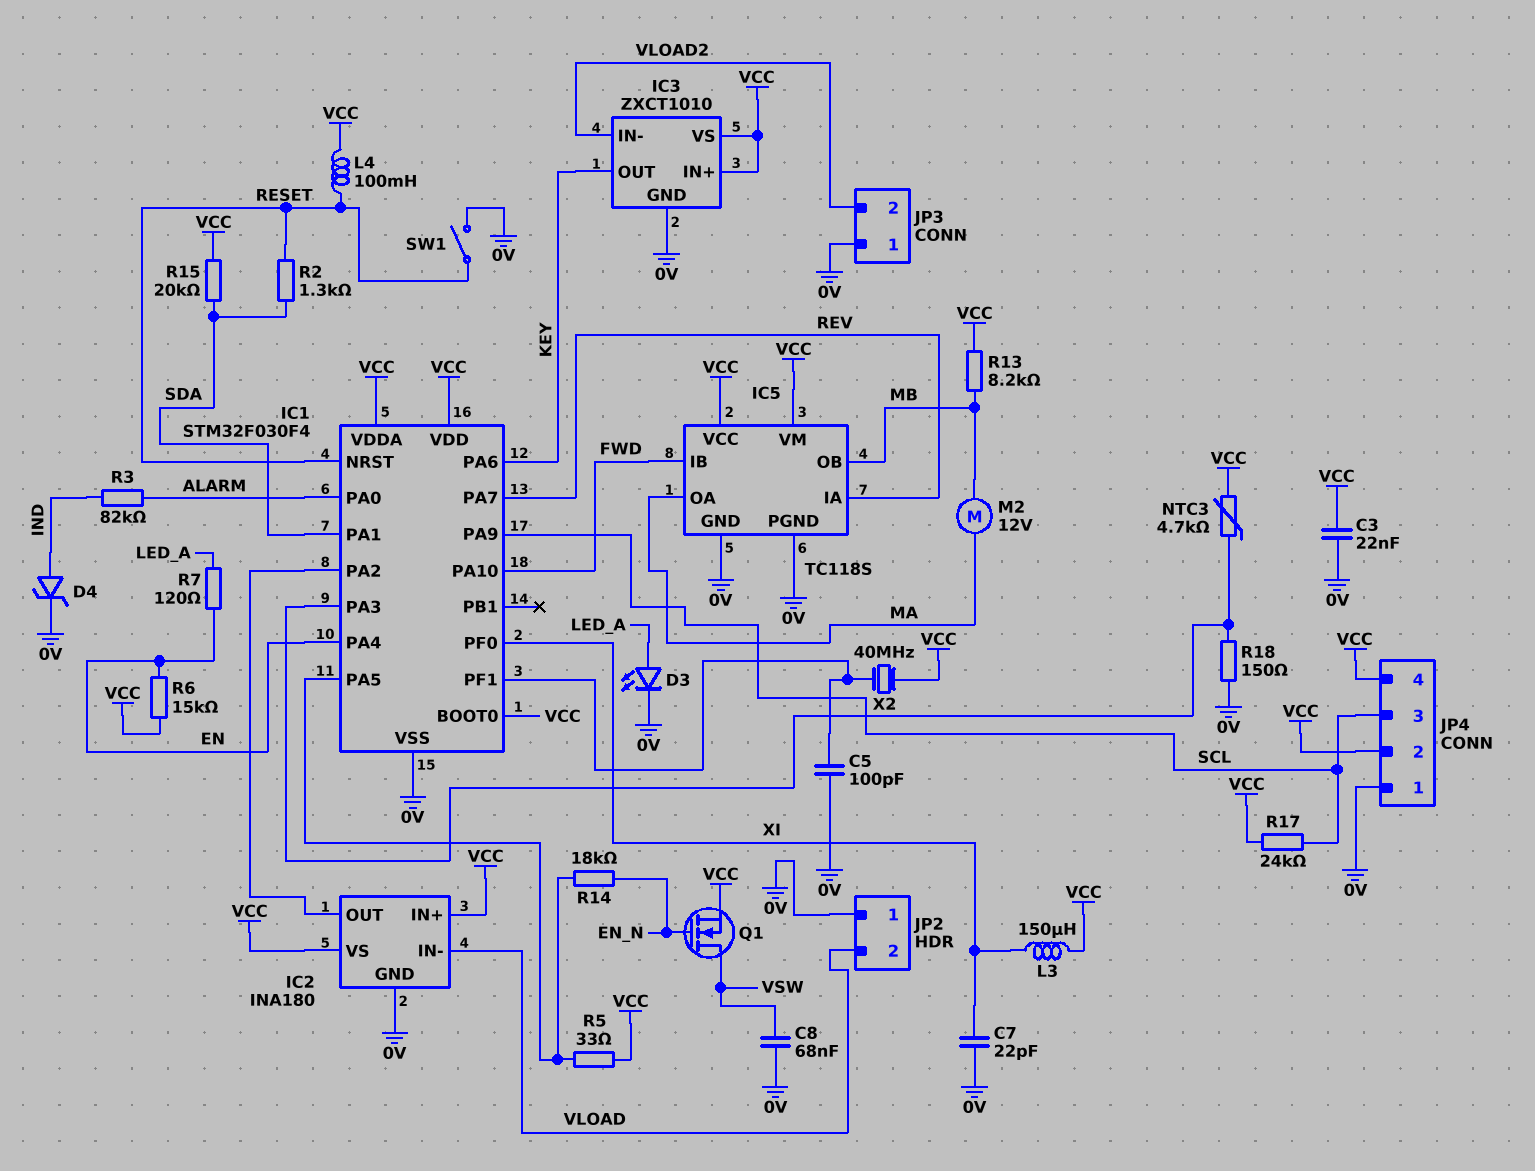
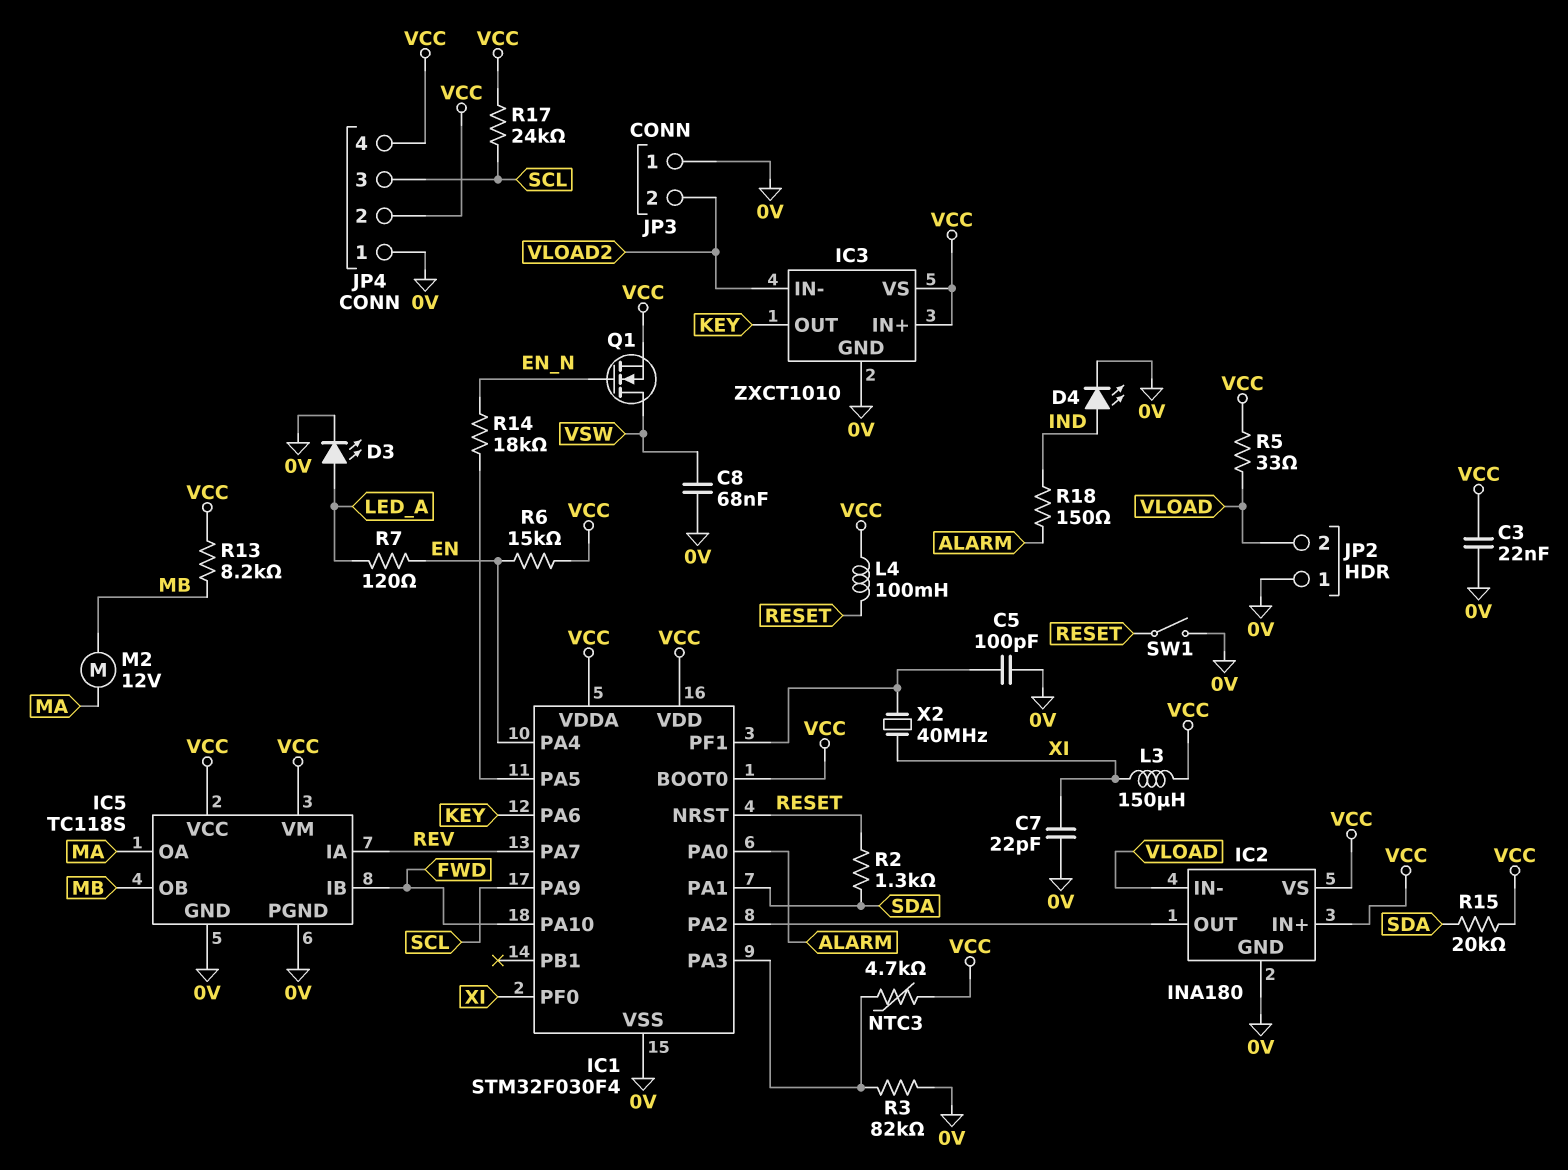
D4: zener (A IND, K 0V) -> LED (A IND, K 0V)
R3: 82k (ALARM, IND) -> 82k (0V, IC1/PA3)
R5: 33 (IC1/PA5, VCC) -> 33 (VCC, VLOAD)
R18: 150 (0V, IC1/PA3) -> 150 (ALARM, IND)
X2: 40MHz (IC1/PF1, VCC) -> 40MHz (IC1/PF1, XI)

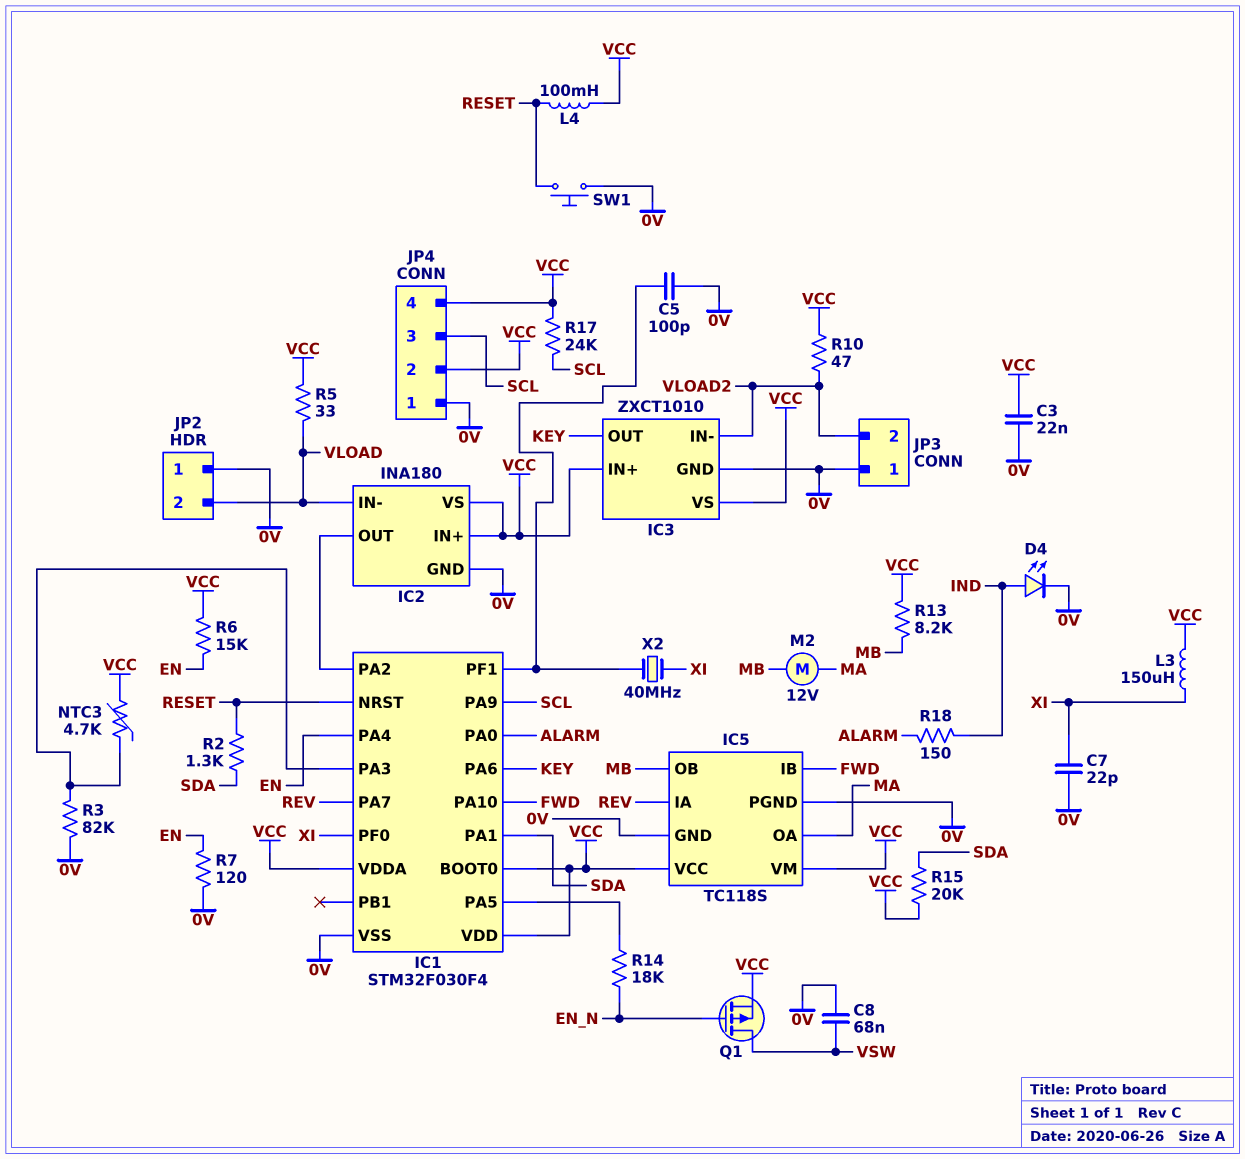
D3: LED (A LED_A, K 0V) -> none
Q1: NMOS (G EN_N, D VSW, S VCC) -> PMOS (G EN_N, D VSW, S VCC)
R7: 120 (EN, LED_A) -> 120 (0V, EN)
R10: none -> 47 (VCC, VLOAD2)
SW1: switch (0V, RESET) -> button (0V, RESET)

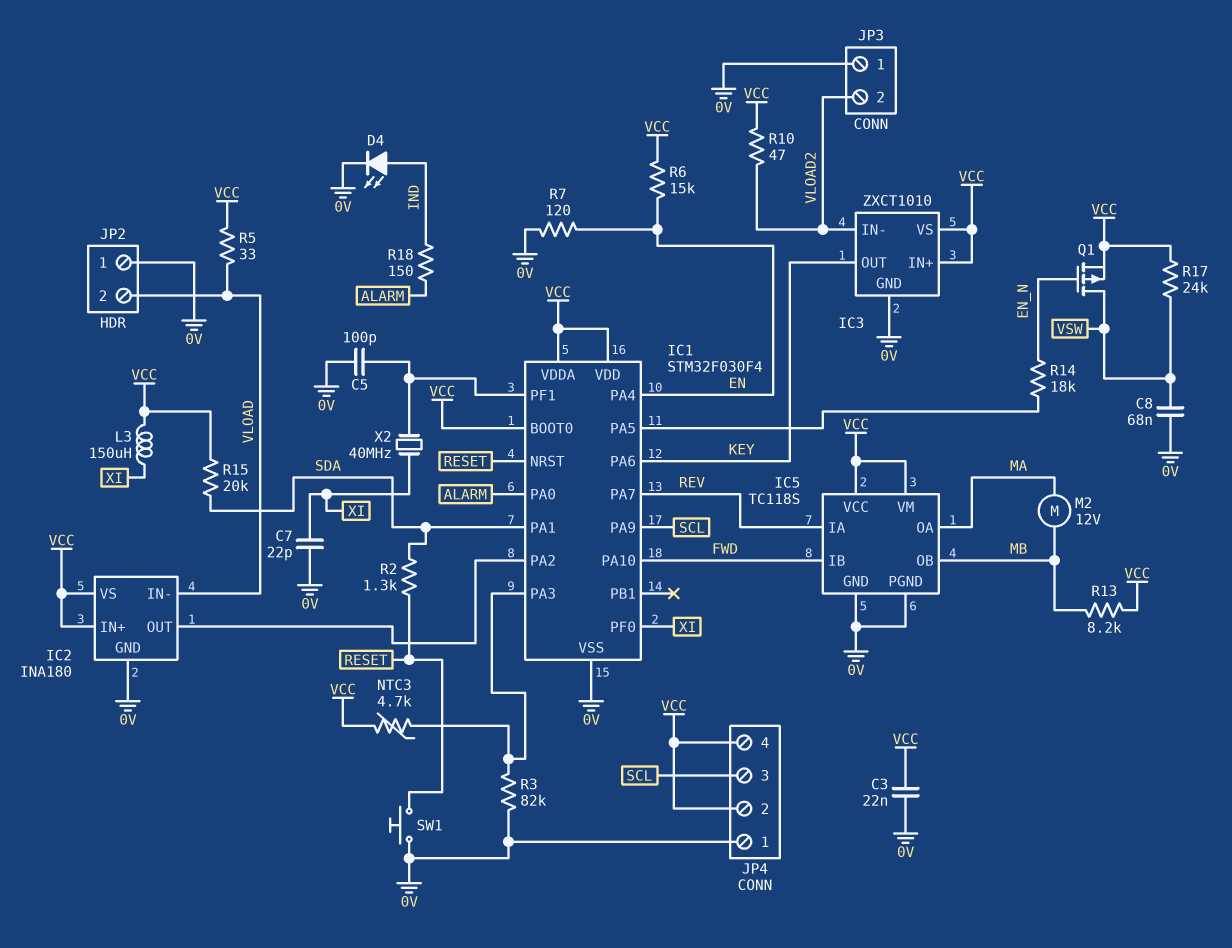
L4: 100mH (RESET, VCC) -> none
R17: 24k (SCL, VCC) -> 24k (VCC, VSW)

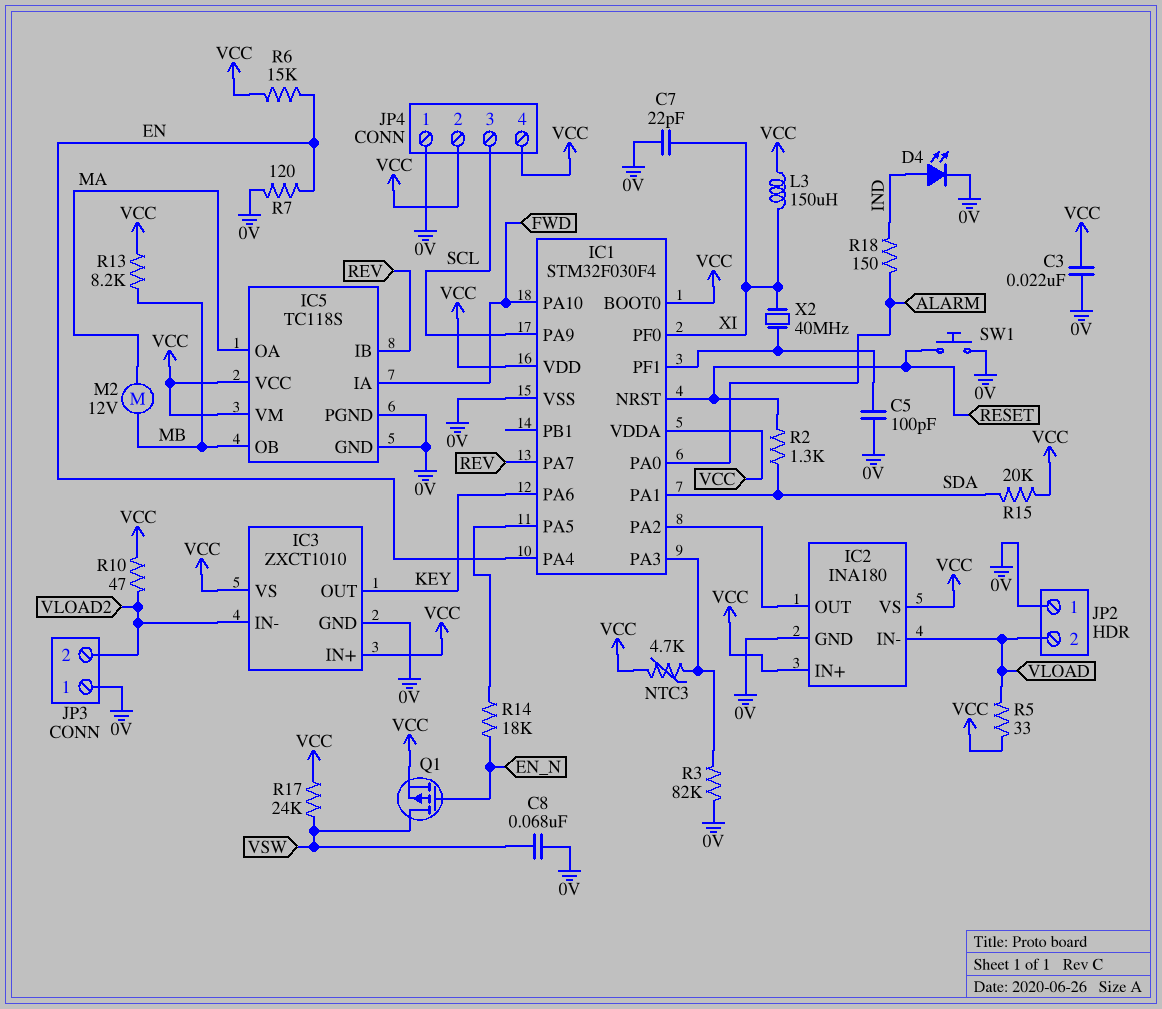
IC5 pin IA: REV -> FWD
IC5 pin IB: FWD -> REV

